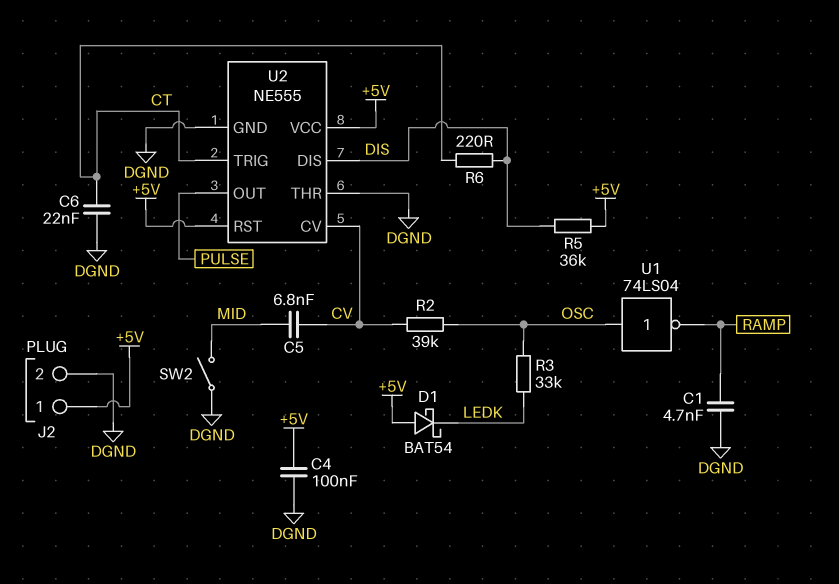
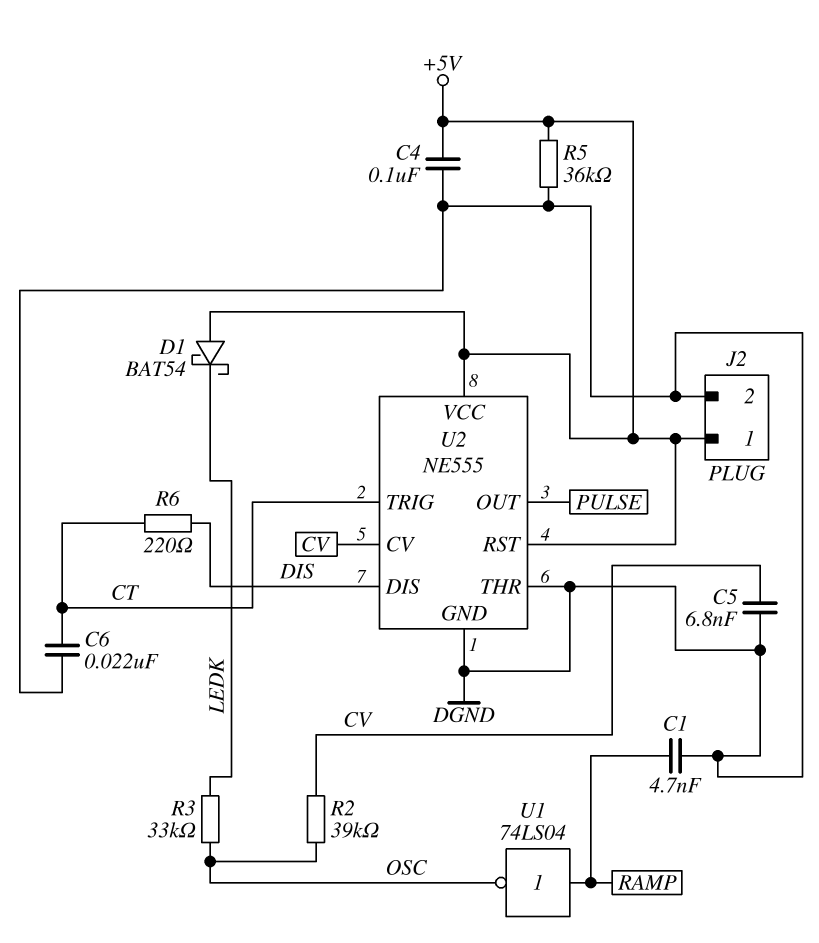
C5: 6.8nF (CV, MID) -> 6.8nF (CV, DGND)
R5: 36k (+5V, DIS) -> 36k (+5V, DGND)
SW2: switch (DGND, MID) -> none
U1: NOT 74LS04 (in OSC, out RAMP) -> NOT 74LS04 (in RAMP, out OSC)

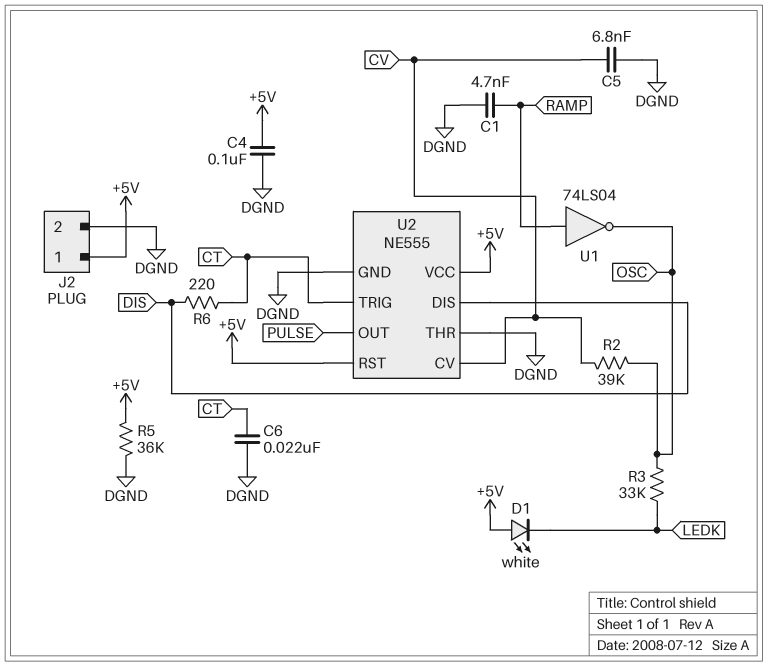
D1: schottky BAT54 (A +5V, K LEDK) -> LED white (A +5V, K LEDK)

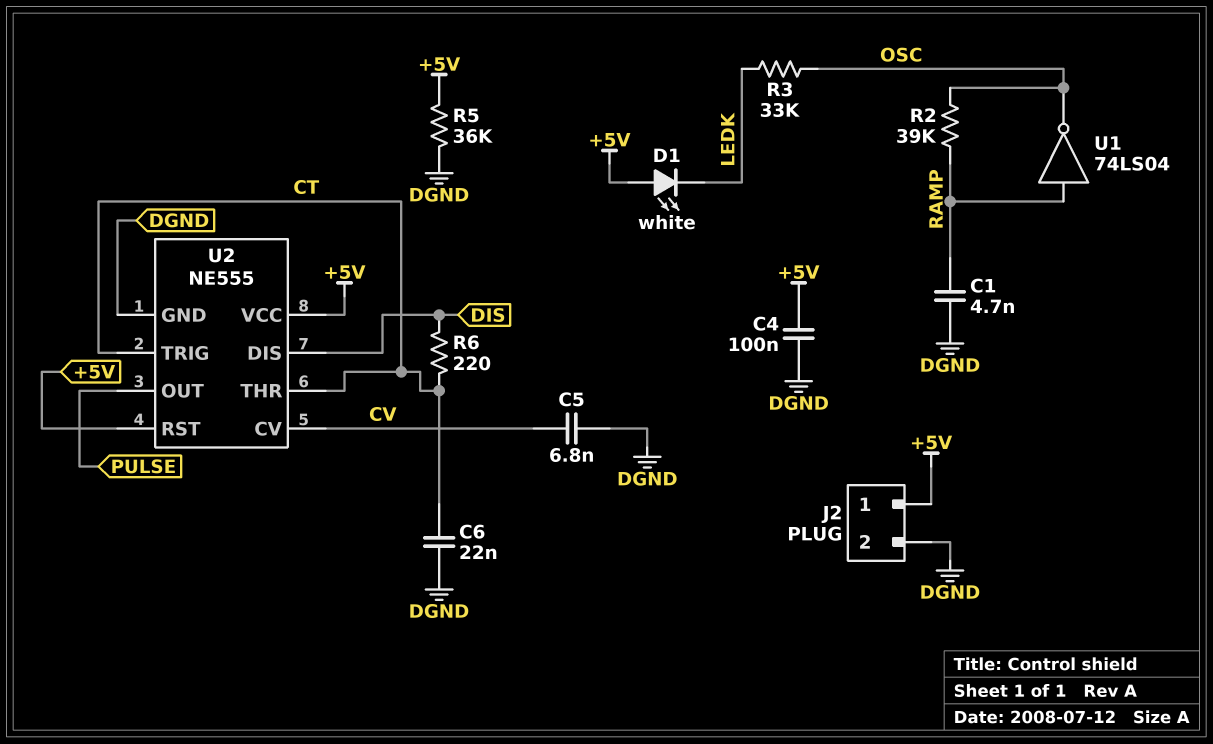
R2: 39k (CV, OSC) -> 39k (OSC, RAMP)
U2 pin THR: DGND -> CT

